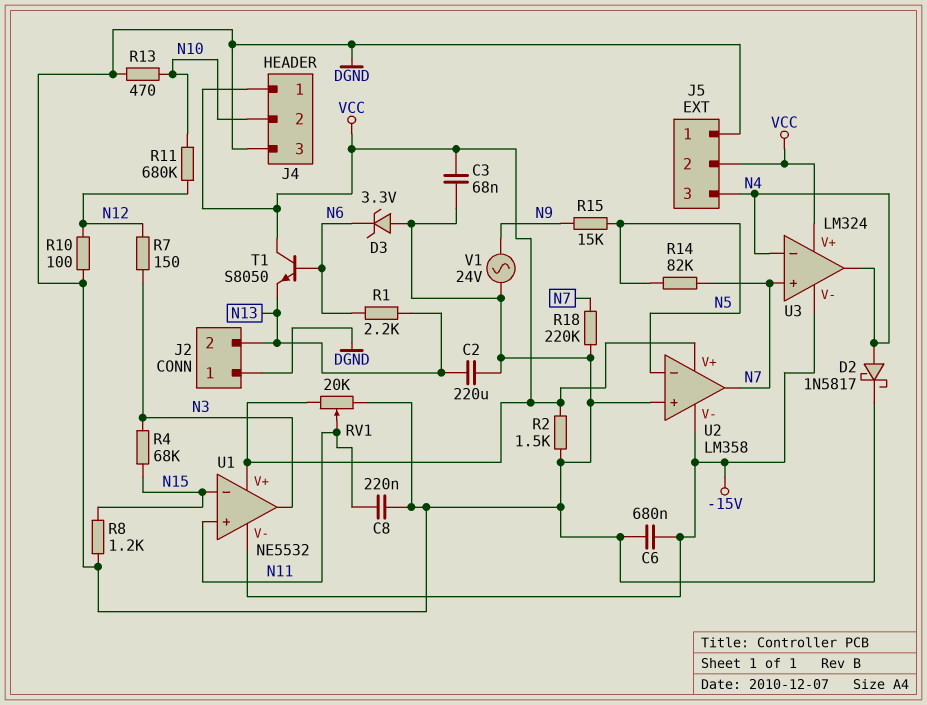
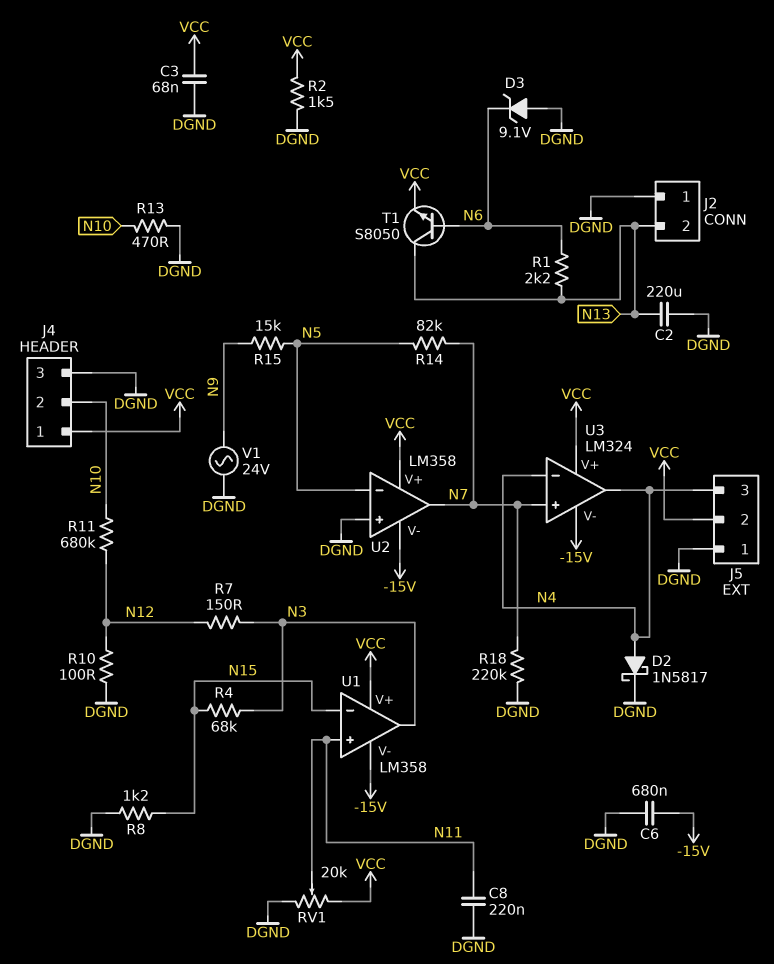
D3: zener 3.3V (A DGND, K N6) -> zener 9.1V (A DGND, K N6)
T1: NPN S8050 (B N6, C VCC, E N13) -> NPN S8050 (B N6, C N13, E VCC)
U1: NE5532 -> LM358

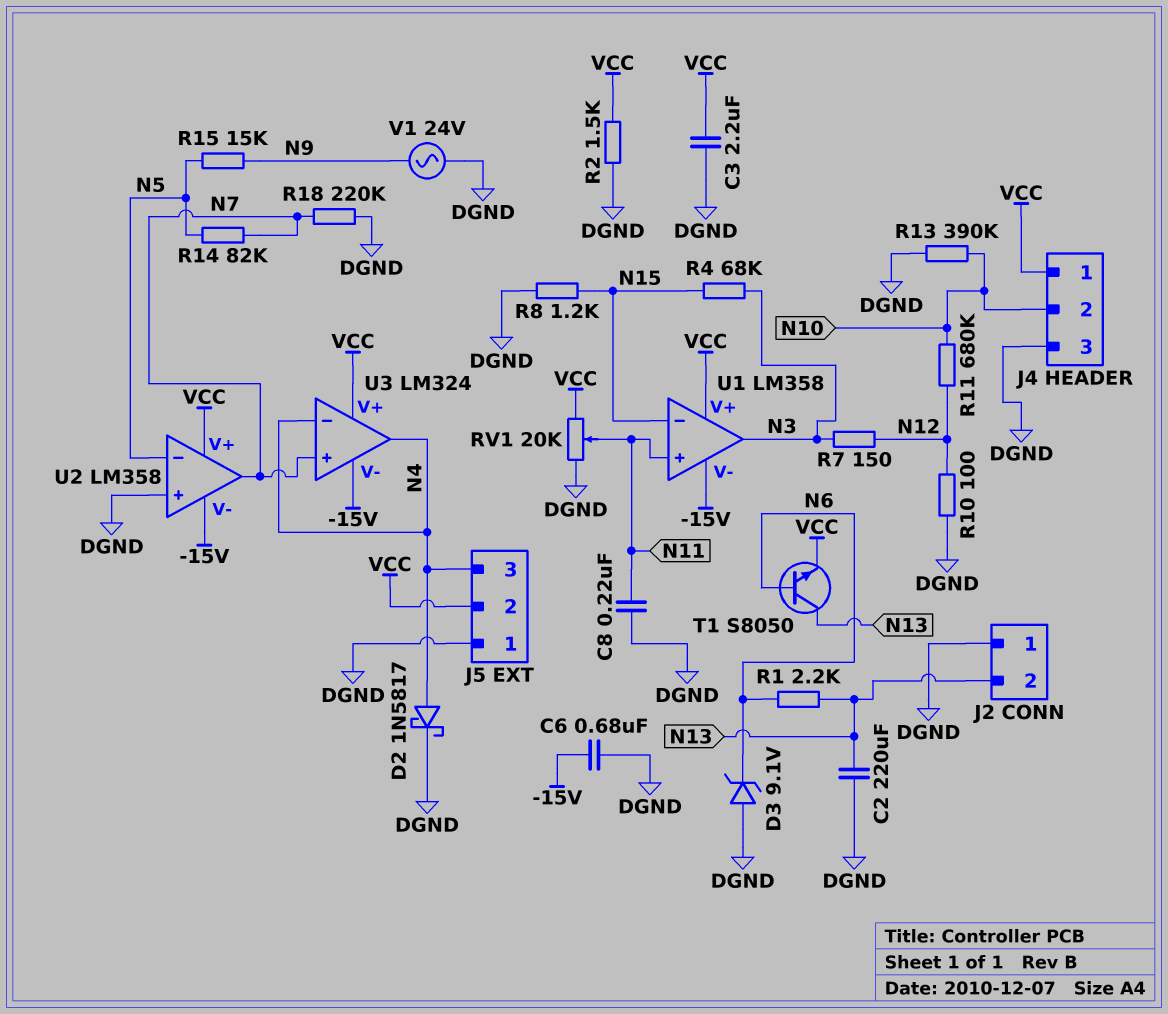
C3: 68nF (DGND, VCC) -> 2.2uF (DGND, VCC)
R13: 470 (DGND, N10) -> 390k (DGND, N10)

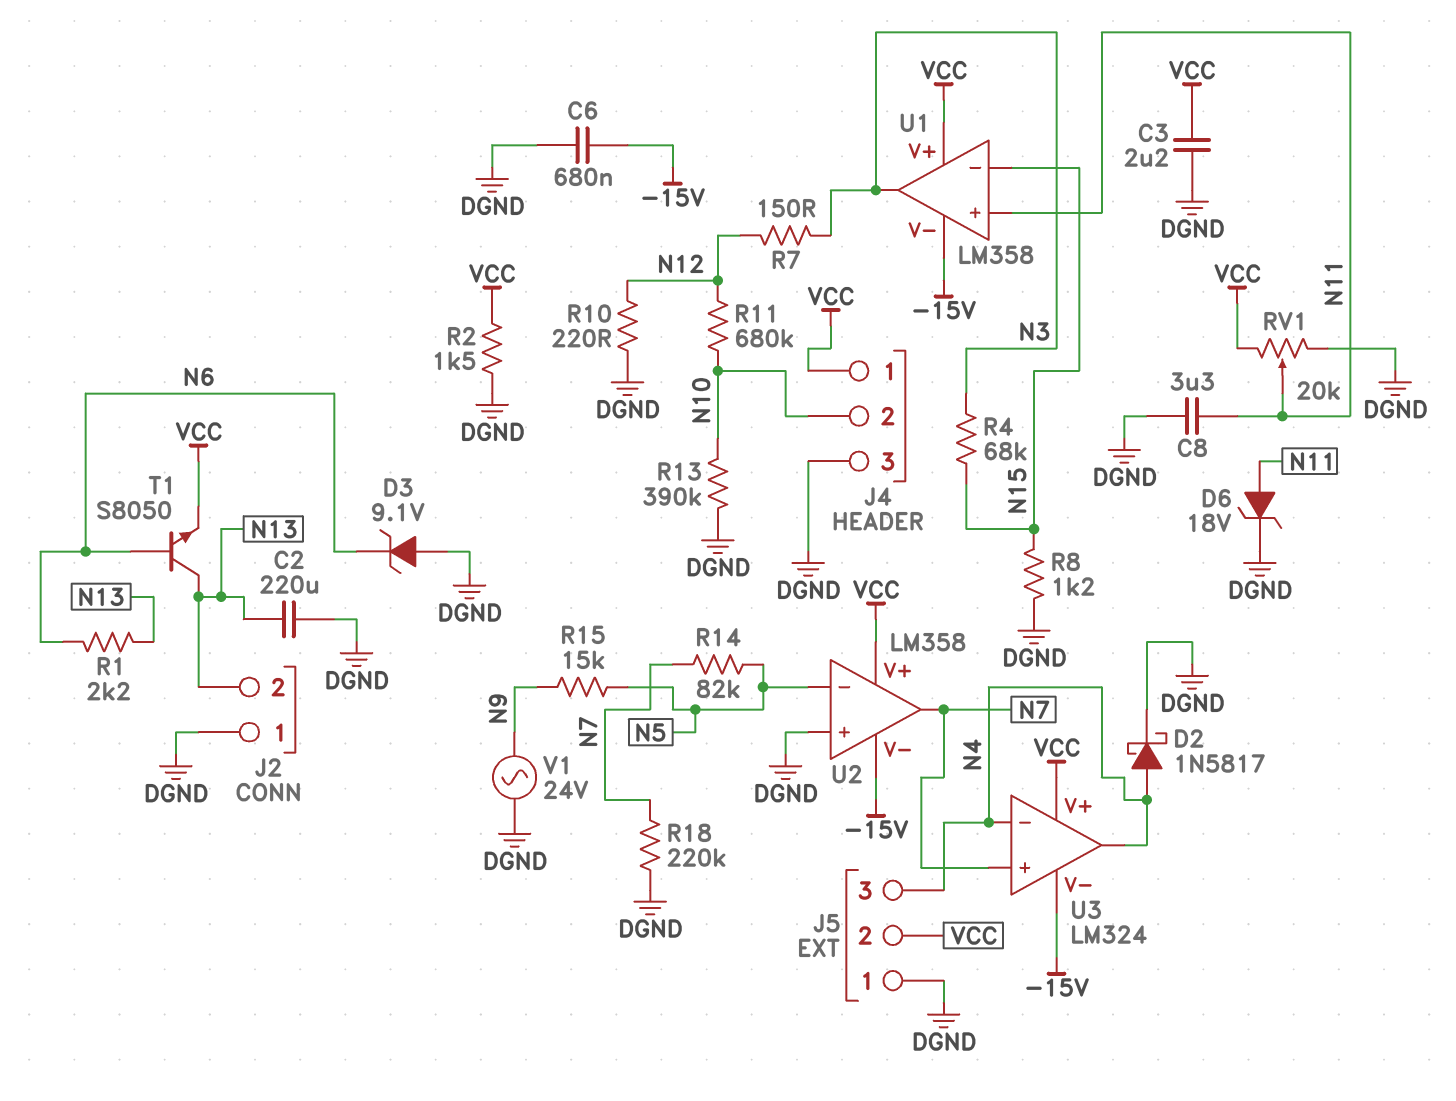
C8: 220nF (DGND, N11) -> 3.3uF (DGND, N11)
D6: none -> zener 18V (A N11, K DGND)
R10: 100 (DGND, N12) -> 220 (DGND, N12)

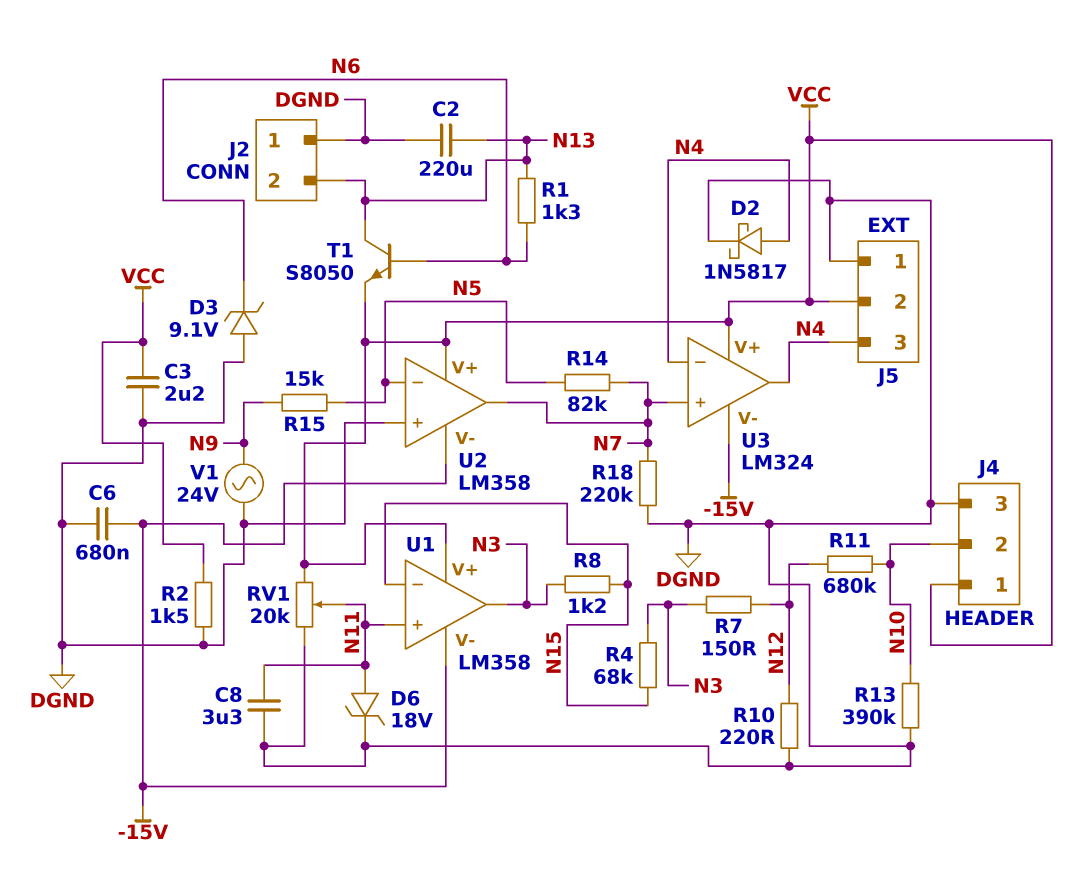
R1: 2.2k (N6, N13) -> 1.3k (N6, N13)
R8: 1.2k (DGND, N15) -> 1.2k (N3, N15)

